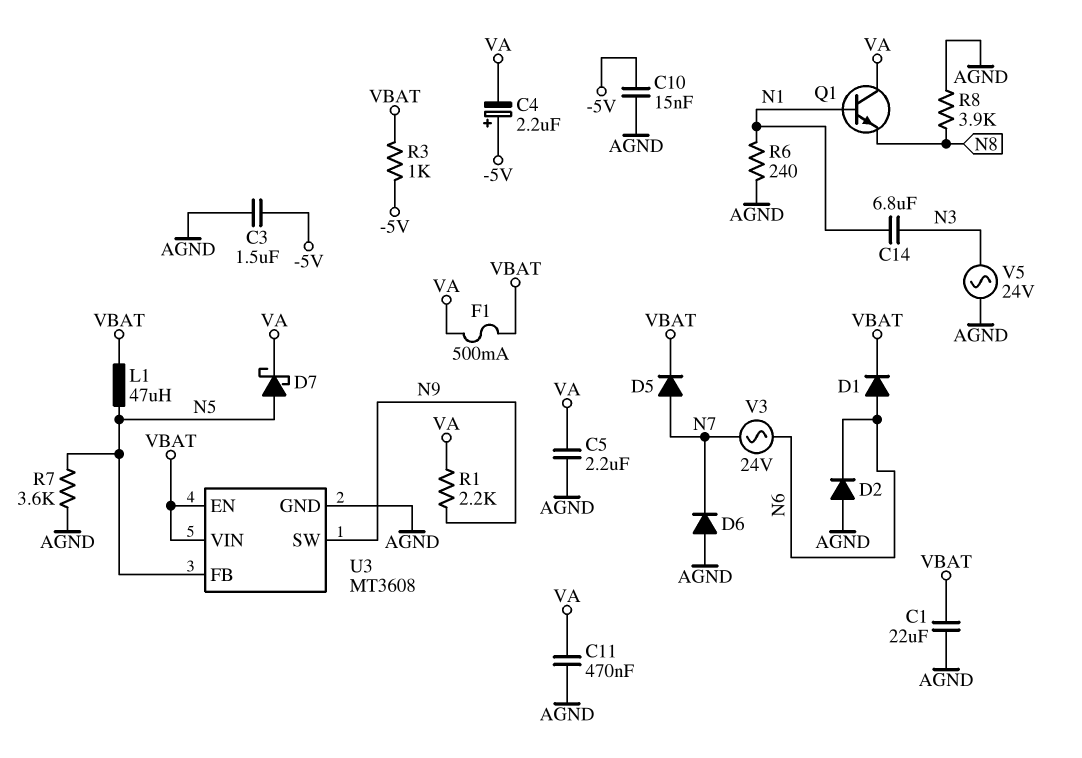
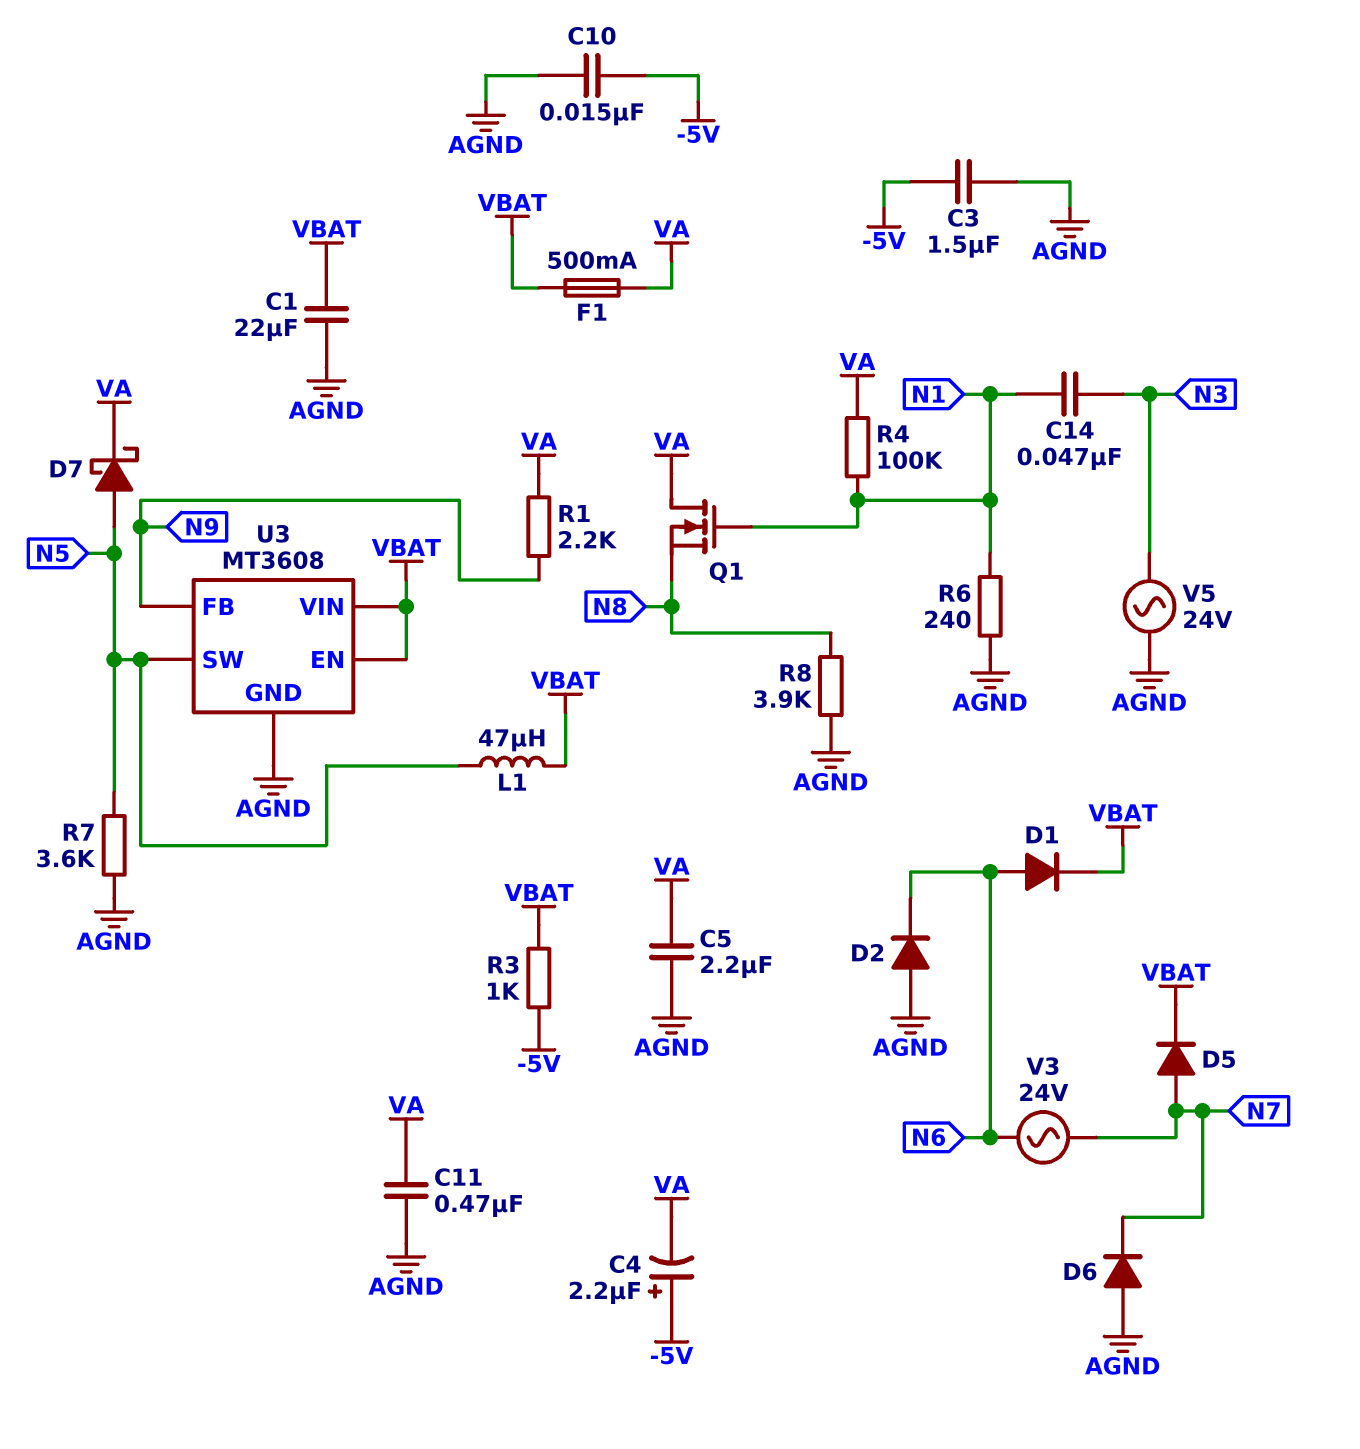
C14: 6.8uF (N1, N3) -> 47nF (N1, N3)
Q1: NPN (B N1, C VA, E N8) -> NMOS (G N1, D VA, S N8)
R4: none -> 100k (N1, VA)
U3 pin FB: N5 -> N9
U3 pin SW: N9 -> N5

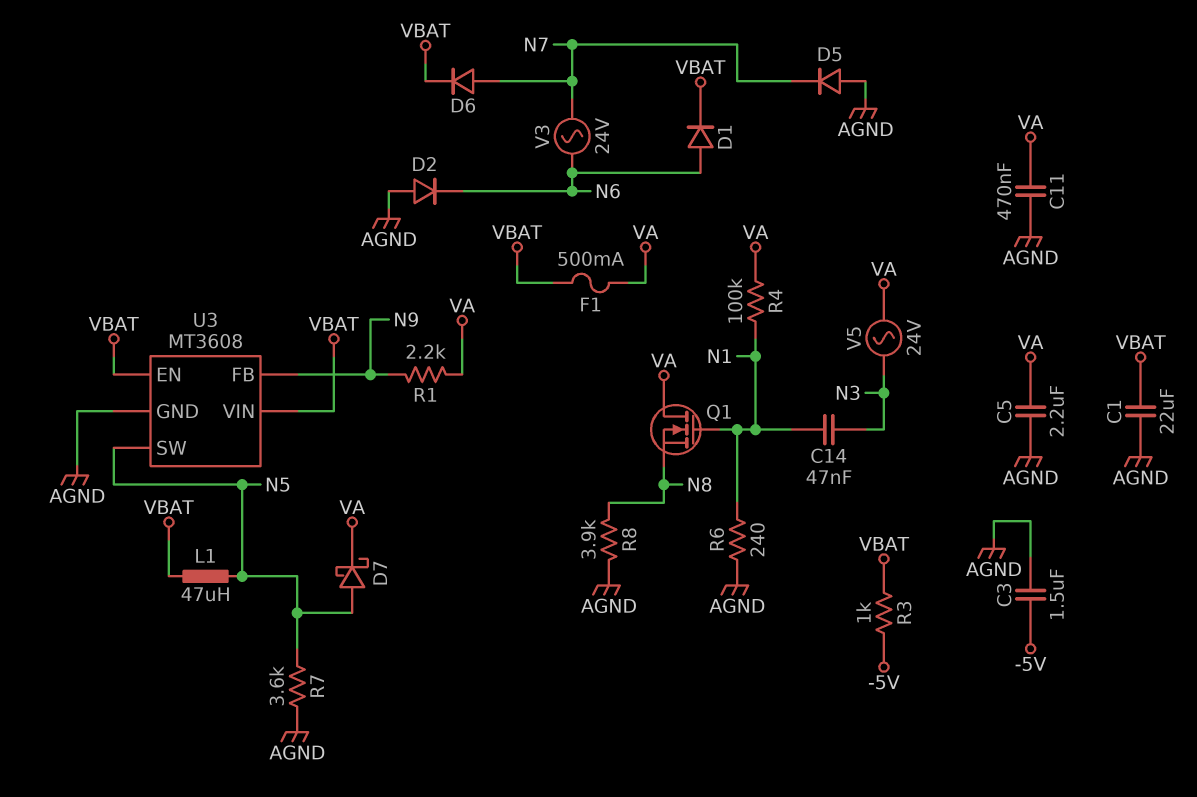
C4: 2.2uF (plus -5V, minus VA) -> none
C10: 15nF (-5V, AGND) -> none
D5: diode (A N7, K VBAT) -> diode (A AGND, K N7)
D6: diode (A AGND, K N7) -> diode (A N7, K VBAT)
V5: AC 24V (AGND, N3) -> AC 24V (N3, VA)

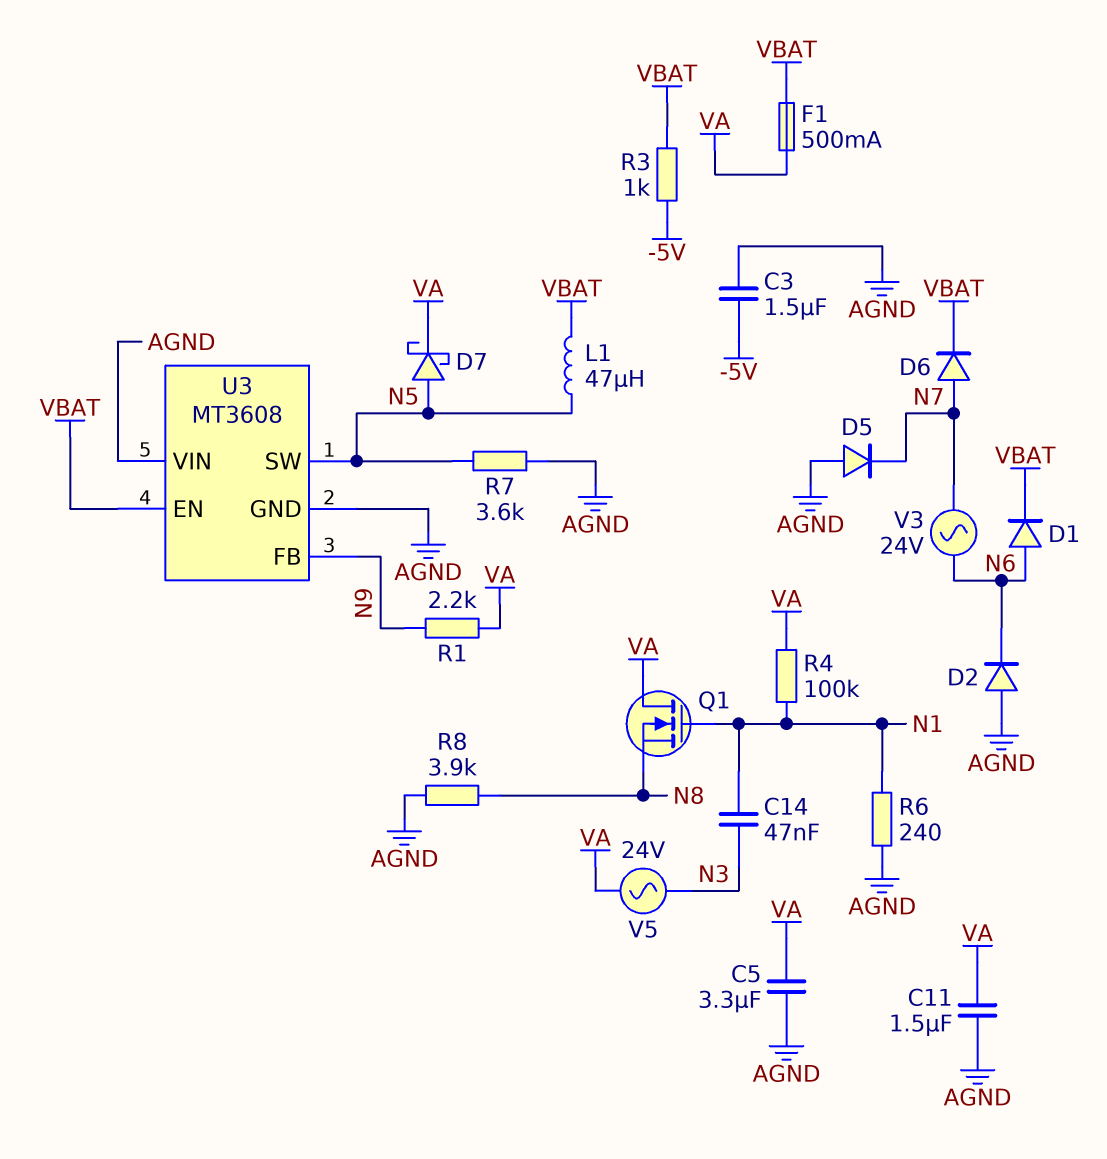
C1: 22uF (AGND, VBAT) -> none
C5: 2.2uF (AGND, VA) -> 3.3uF (AGND, VA)
C11: 470nF (AGND, VA) -> 1.5uF (AGND, VA)
U3 pin VIN: VBAT -> AGND

